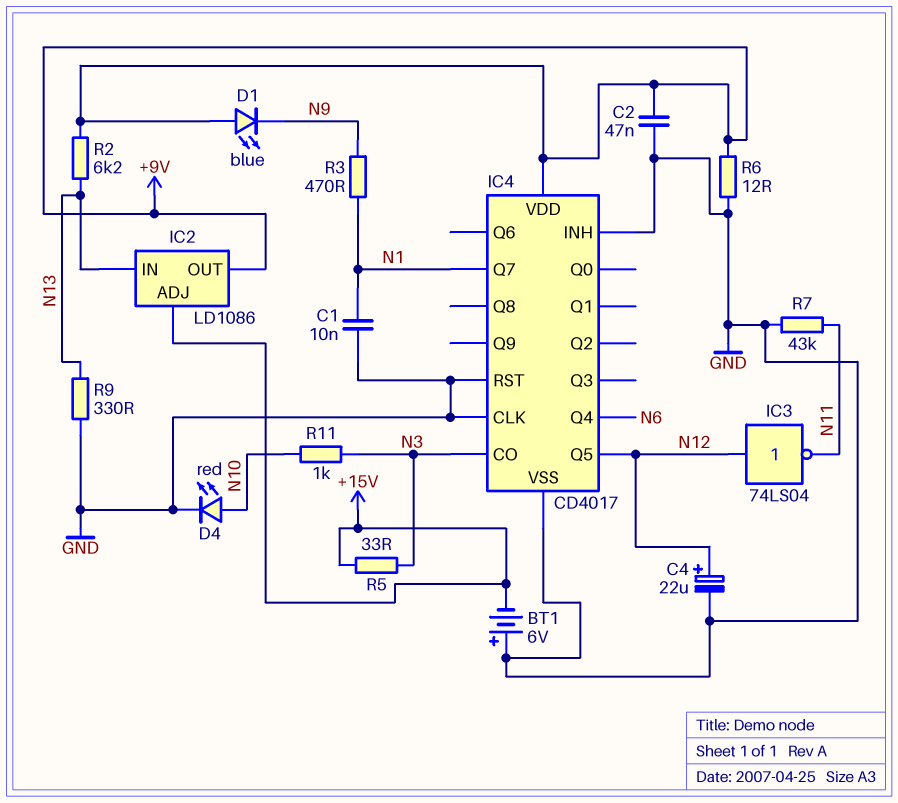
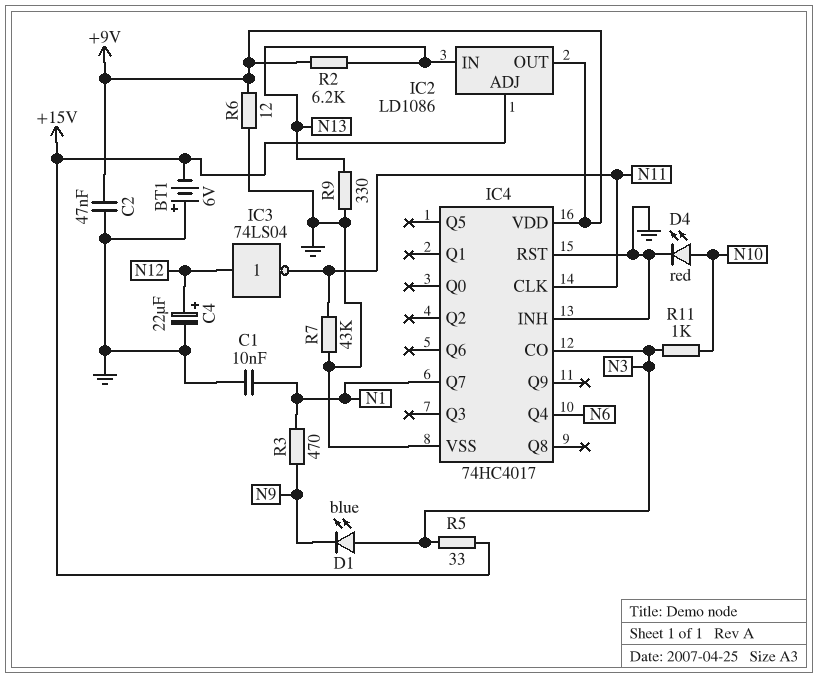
D1: LED blue (A +9V, K N9) -> LED blue (A N3, K N9)
IC4: CD4017 -> 74HC4017
IC4 pin CLK: GND -> N11
IC4 pin Q5: N12 -> none

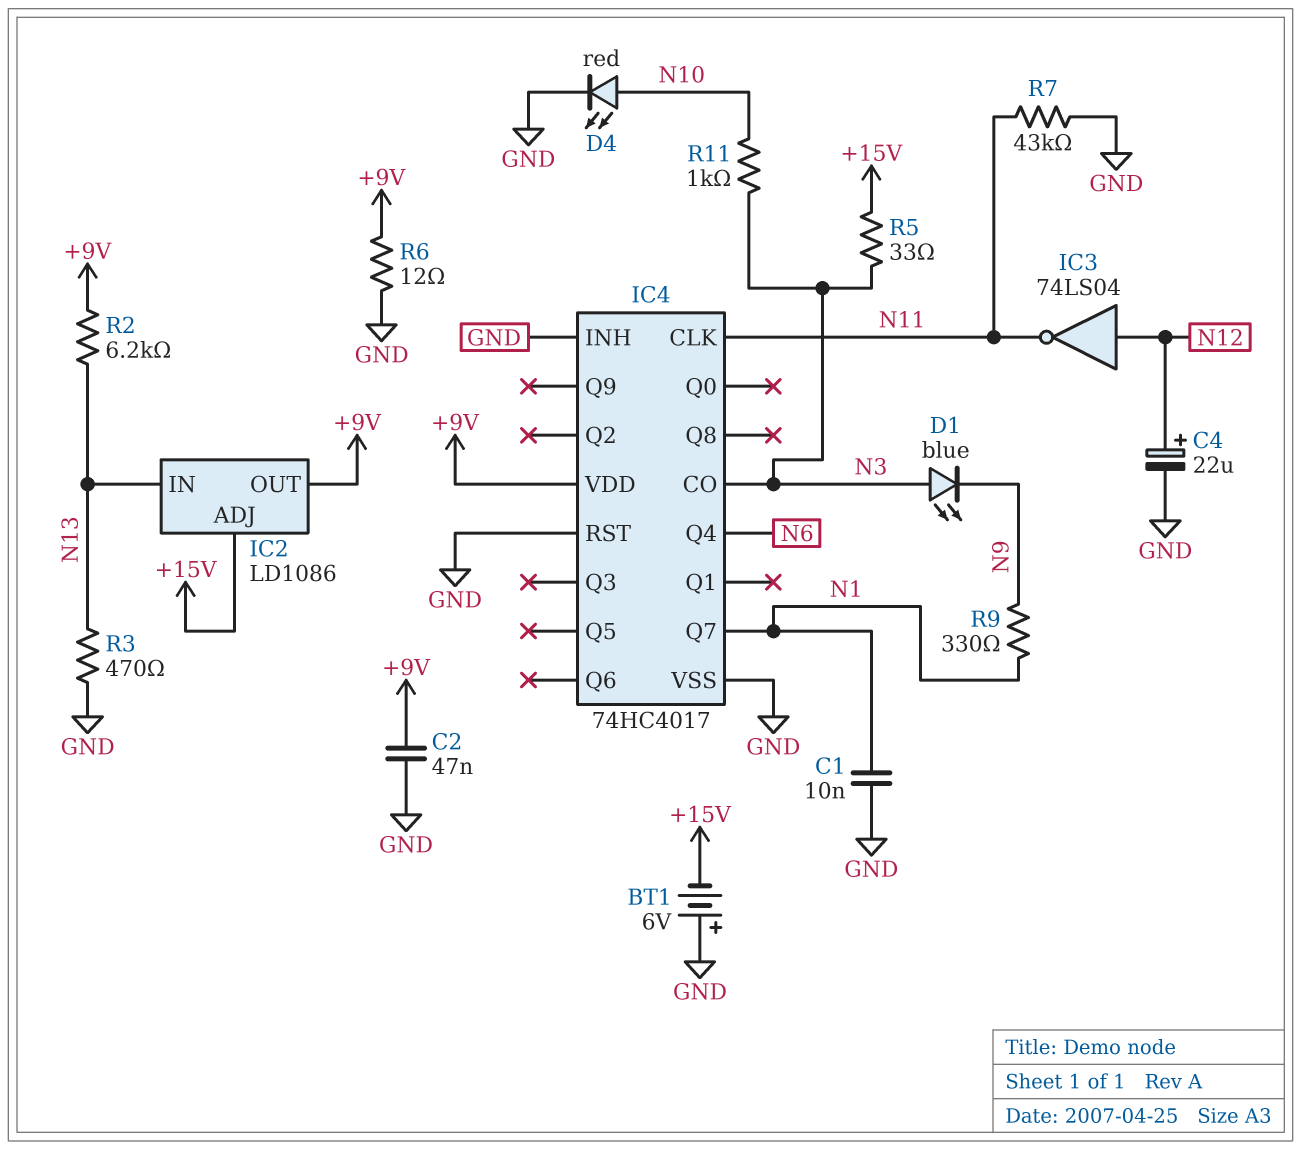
R3: 470 (N1, N9) -> 470 (GND, N13)
R9: 330 (GND, N13) -> 330 (N1, N9)

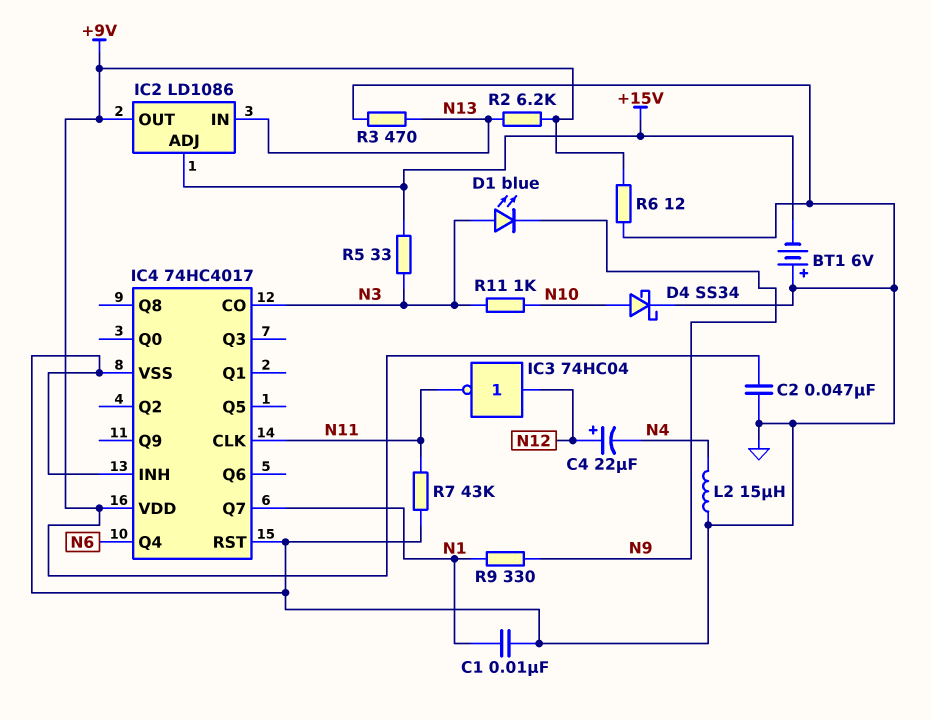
C4: 22uF (plus N12, minus GND) -> 22uF (plus N12, minus N4)
D4: LED red (A N10, K GND) -> schottky SS34 (A N10, K GND)
IC3: NOT 74LS04 (in N12, out N11) -> NOT 74HC04 (in N12, out N11)
L2: none -> 15uH (GND, N4)

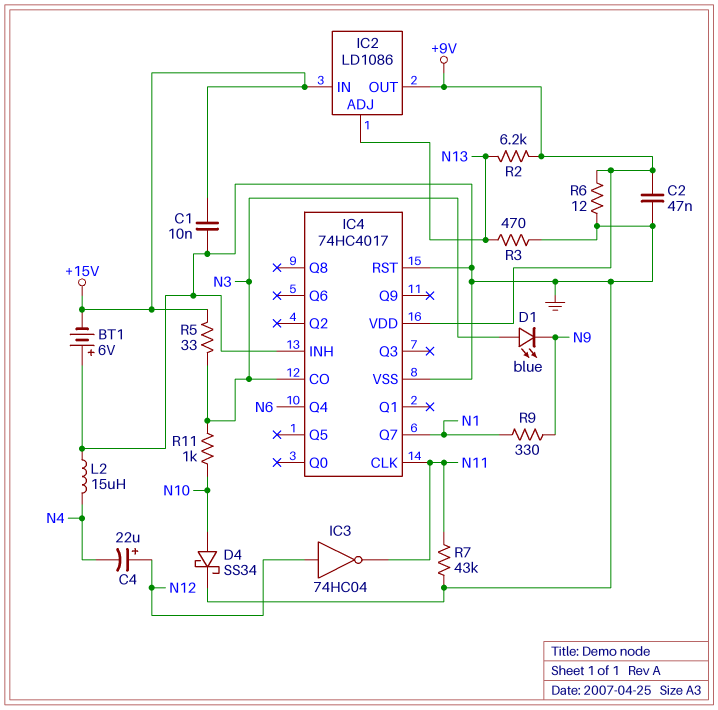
C1: 10nF (GND, N1) -> 10nF (+15V, GND)
IC2 pin ADJ: +15V -> N13
IC2 pin IN: N13 -> +15V

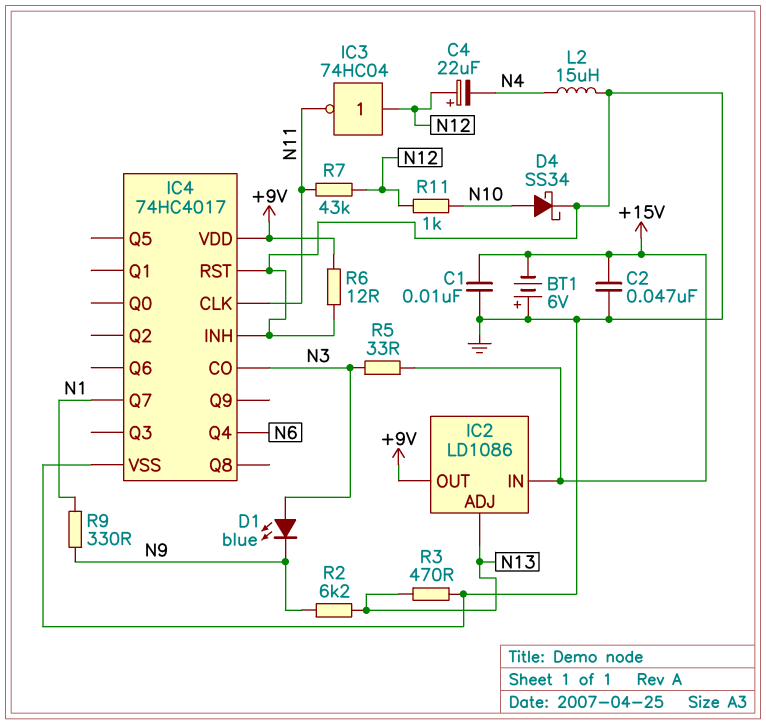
C2: 47nF (+9V, GND) -> 47nF (+15V, GND)
R2: 6.2k (+9V, N13) -> 6.2k (N9, N13)
R7: 43k (GND, N11) -> 43k (N11, N12)
R11: 1k (N3, N10) -> 1k (N10, N12)

